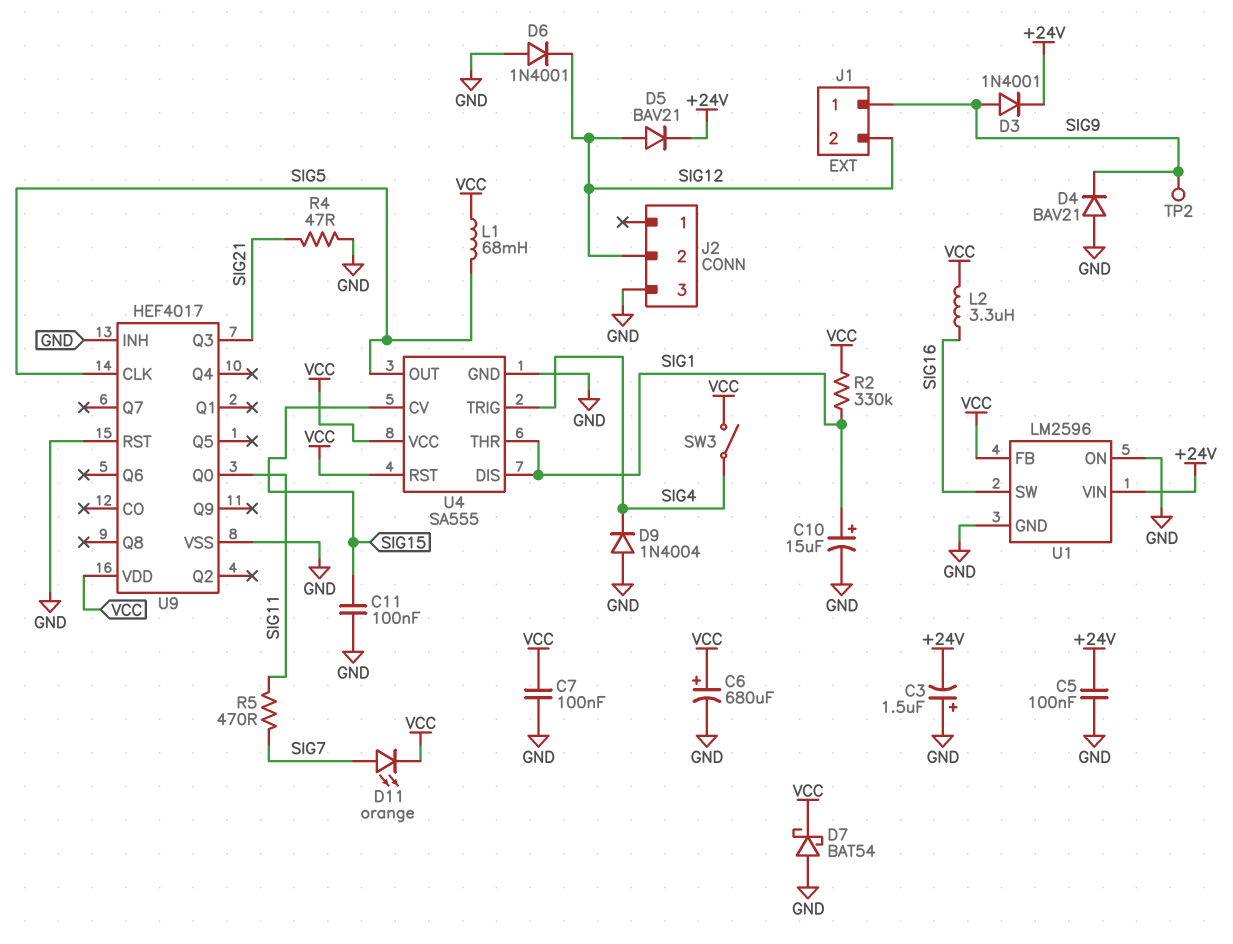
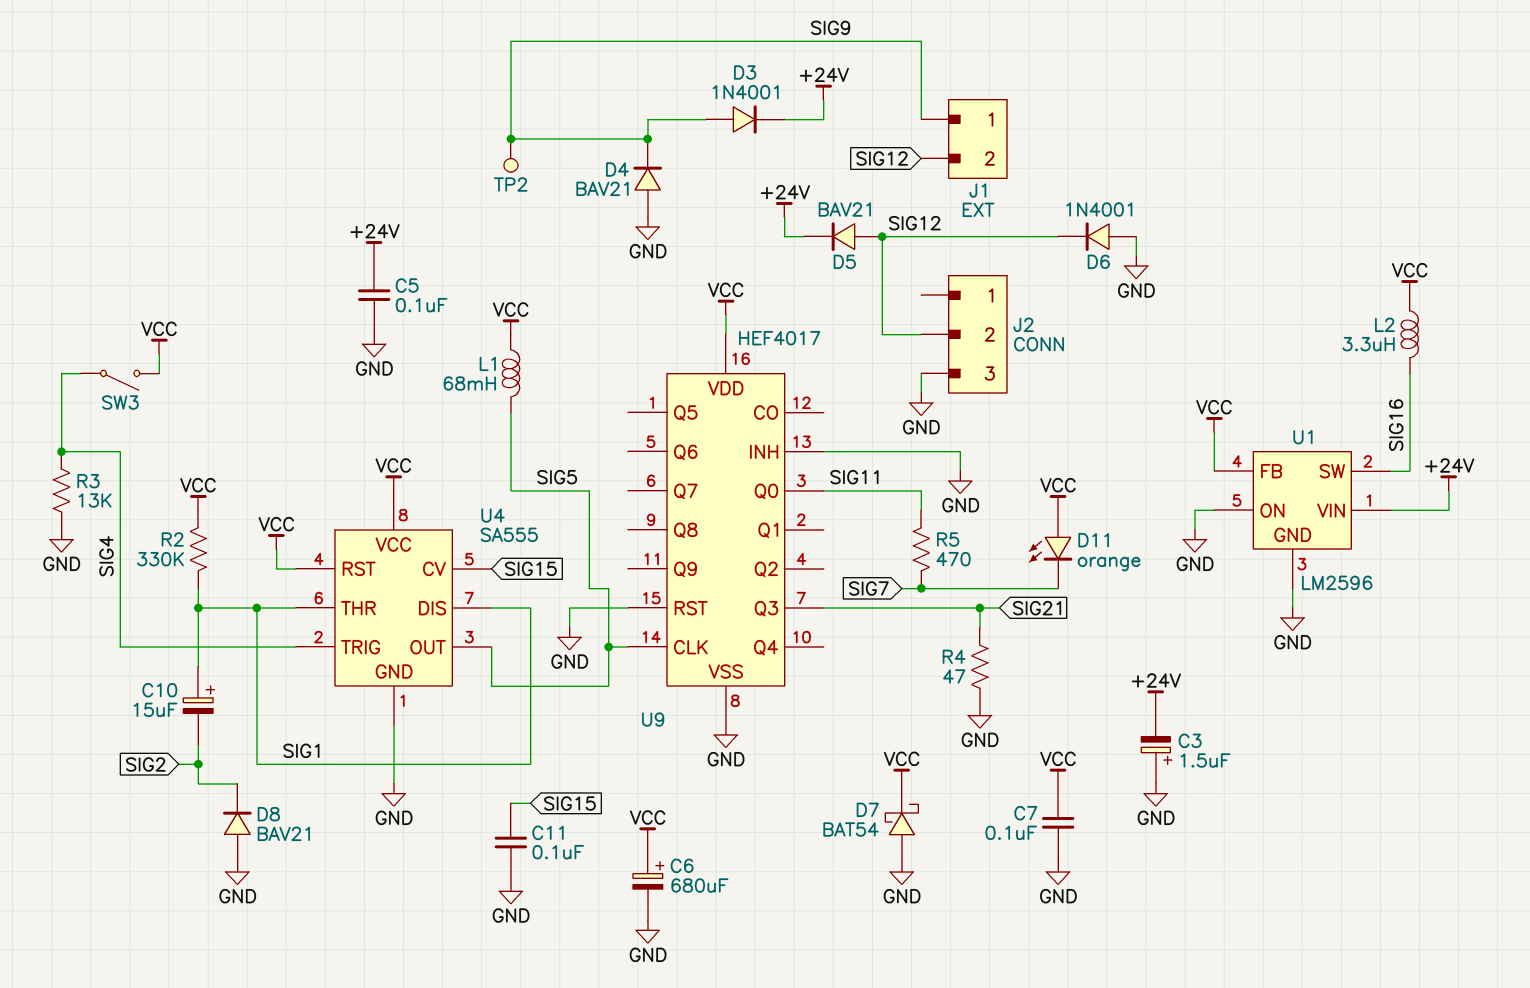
C10: 15uF (plus SIG1, minus GND) -> 15uF (plus SIG1, minus SIG2)
D8: none -> diode BAV21 (A GND, K SIG2)
D9: diode 1N4004 (A GND, K SIG4) -> none
D11: LED orange (A SIG7, K VCC) -> LED orange (A VCC, K SIG7)
R3: none -> 13k (GND, SIG4)

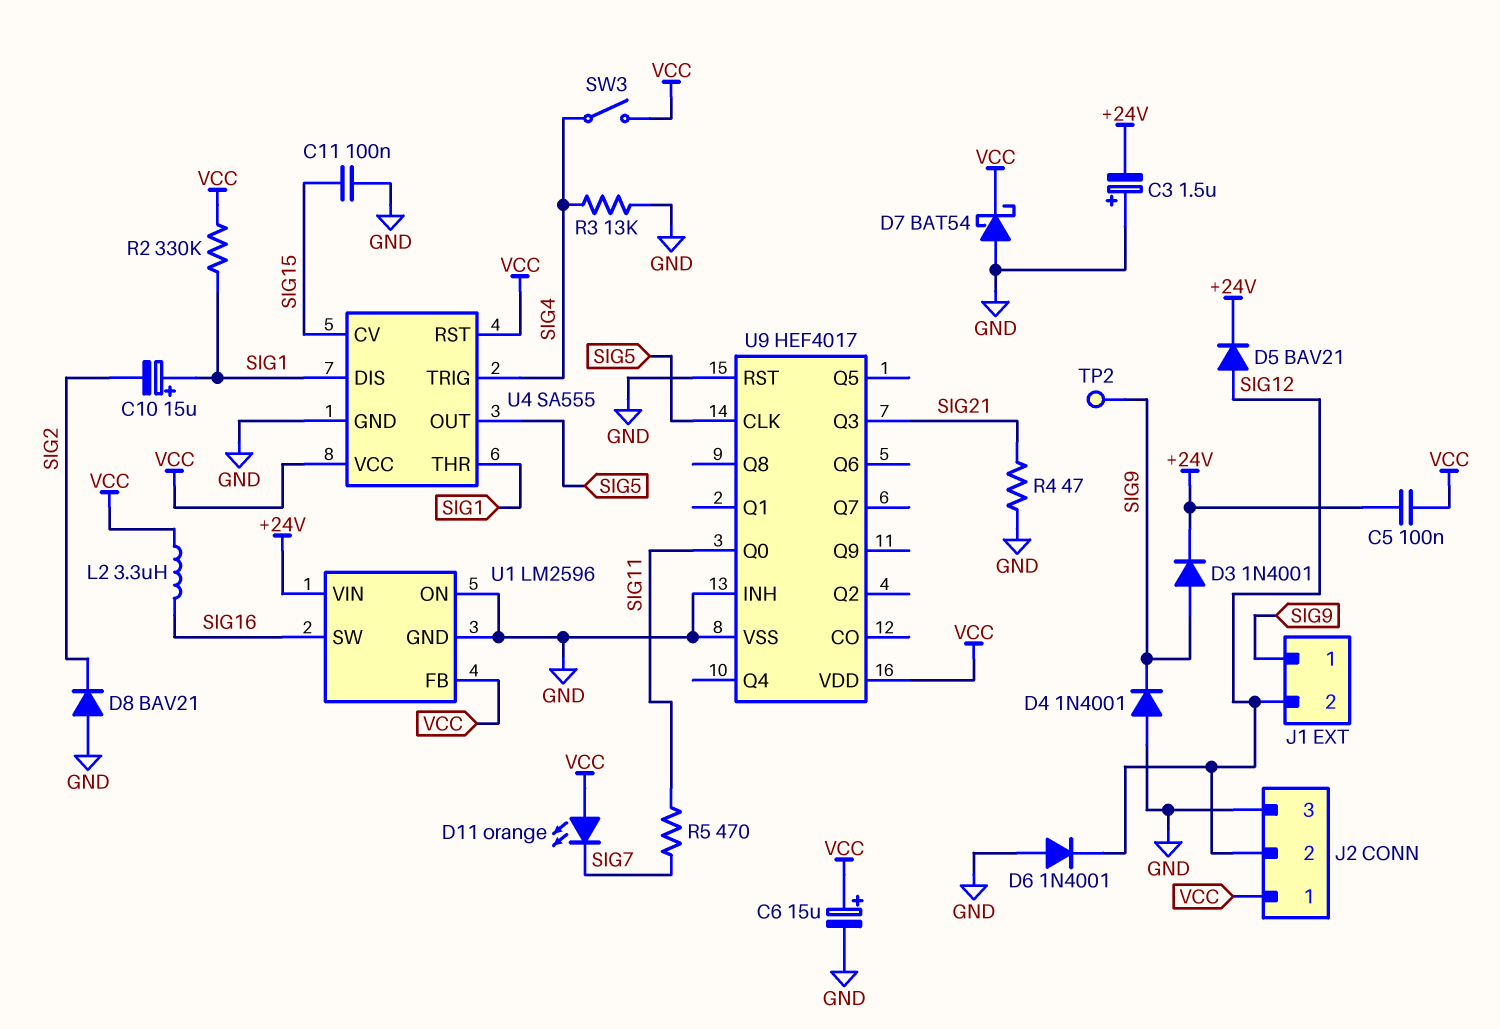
C5: 100nF (+24V, GND) -> 100nF (+24V, VCC)
C6: 680uF (plus VCC, minus GND) -> 15uF (plus VCC, minus GND)
C7: 100nF (GND, VCC) -> none
D4: diode BAV21 (A GND, K SIG9) -> diode 1N4001 (A GND, K SIG9)
J2 pin 1: none -> VCC
L1: 68mH (SIG5, VCC) -> none

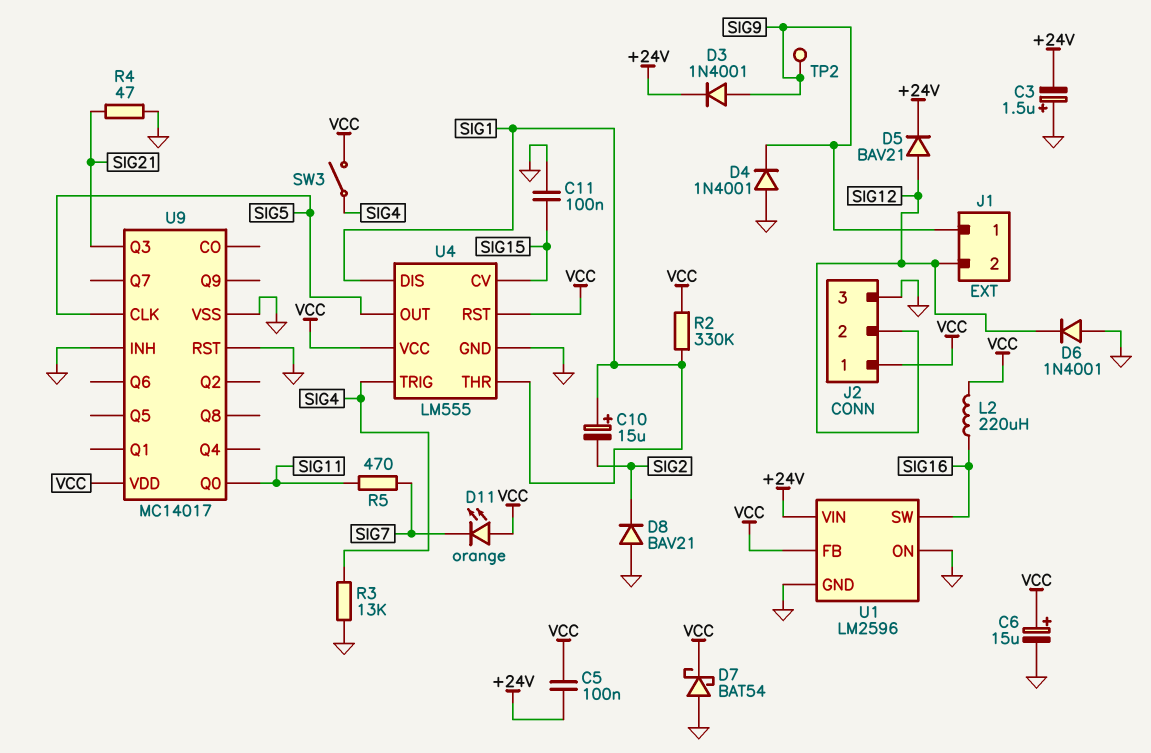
L2: 3.3uH (SIG16, VCC) -> 220uH (SIG16, VCC)
U4: SA555 -> LM555
U9: HEF4017 -> MC14017

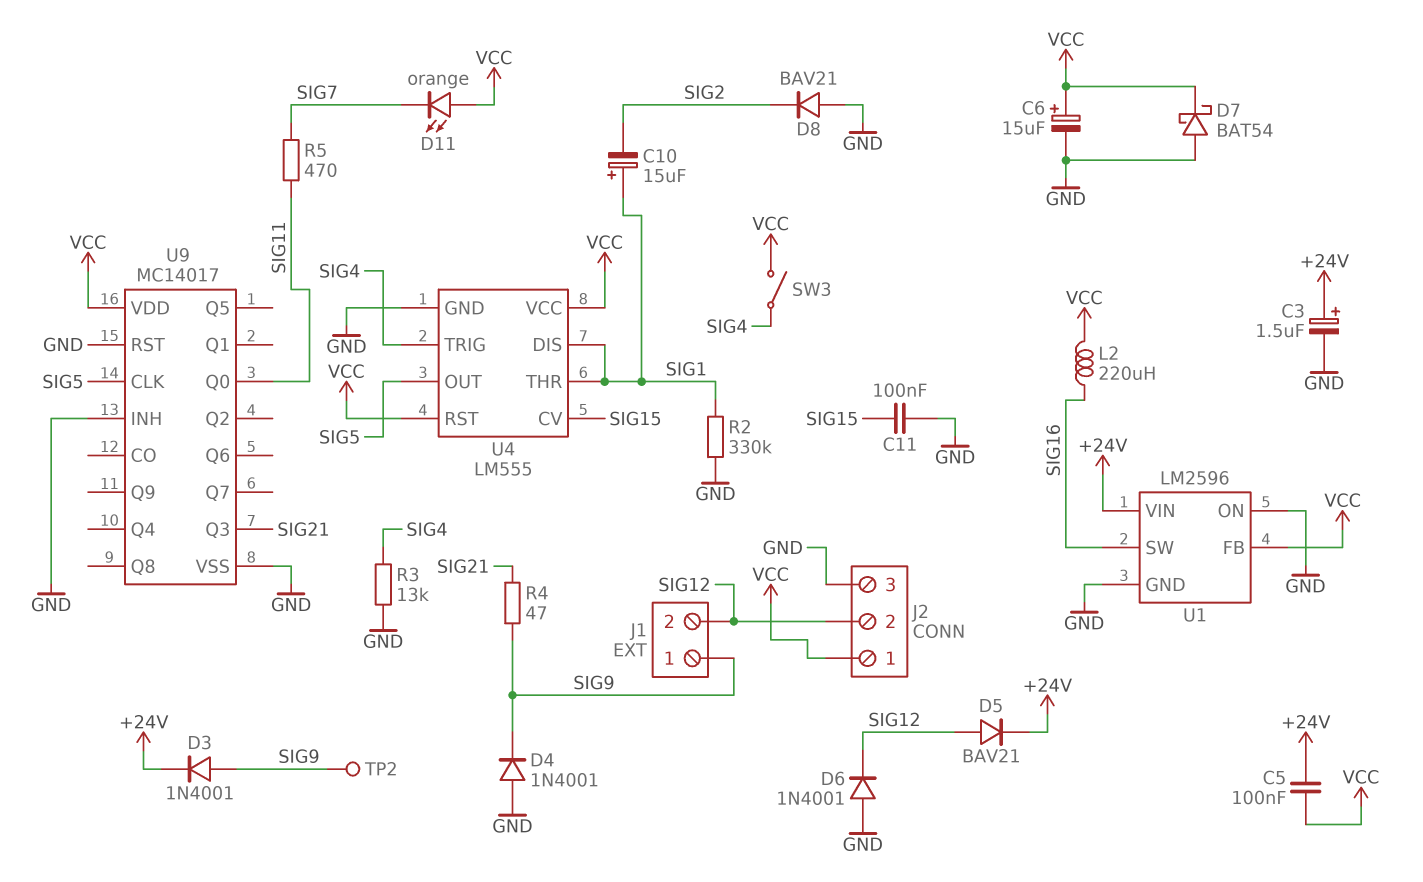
C3: 1.5uF (plus GND, minus +24V) -> 1.5uF (plus +24V, minus GND)
R2: 330k (SIG1, VCC) -> 330k (GND, SIG1)
R4: 47 (GND, SIG21) -> 47 (SIG9, SIG21)

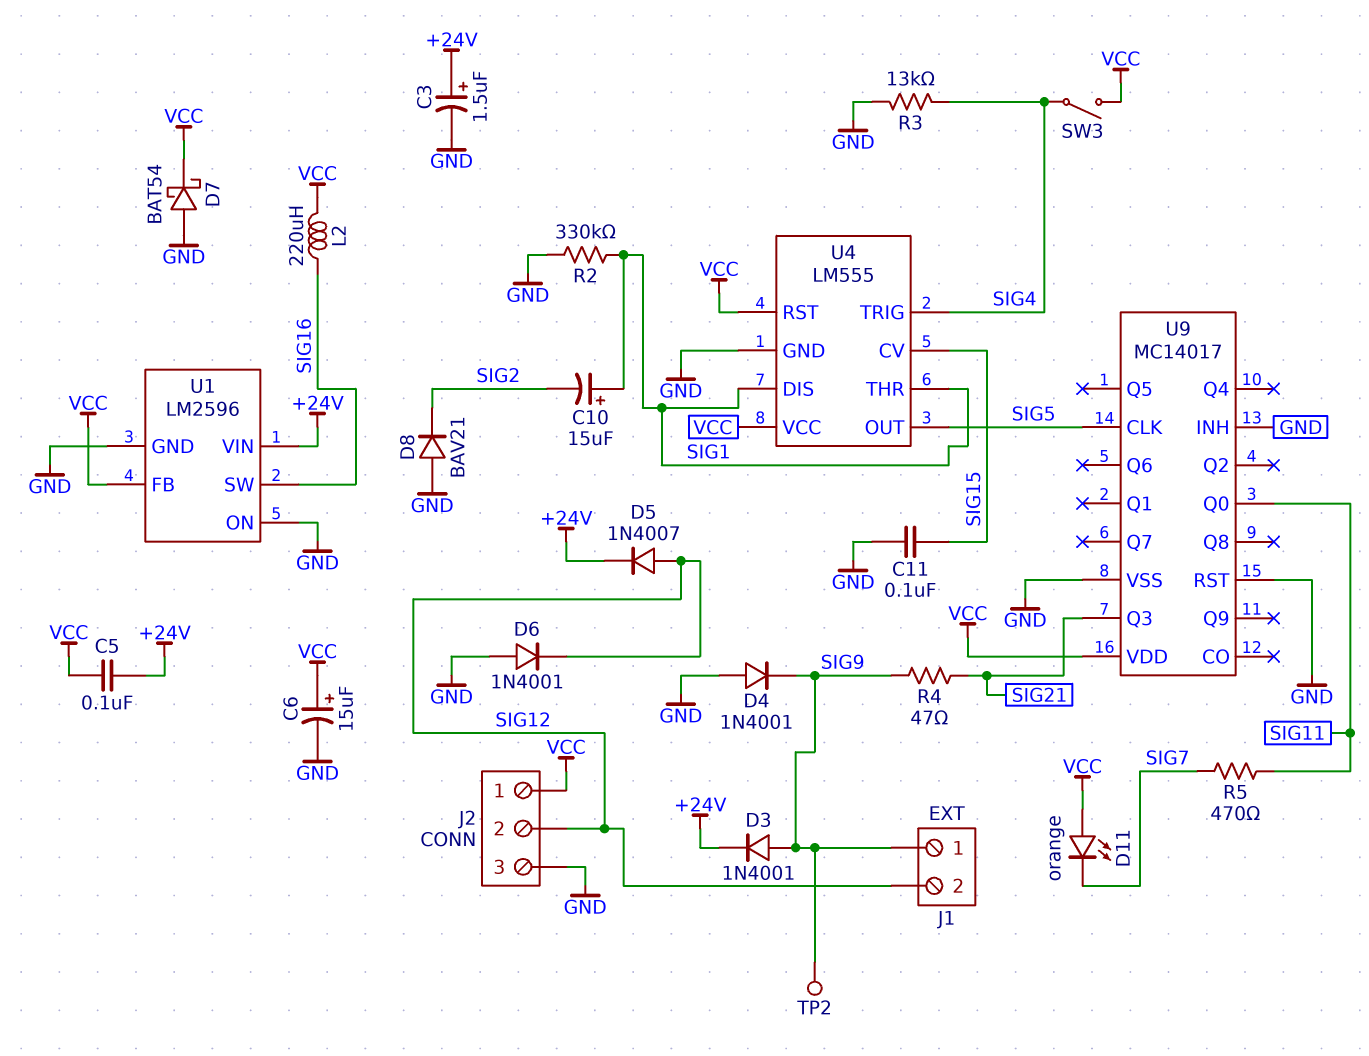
D5: diode BAV21 (A SIG12, K +24V) -> diode 1N4007 (A SIG12, K +24V)

